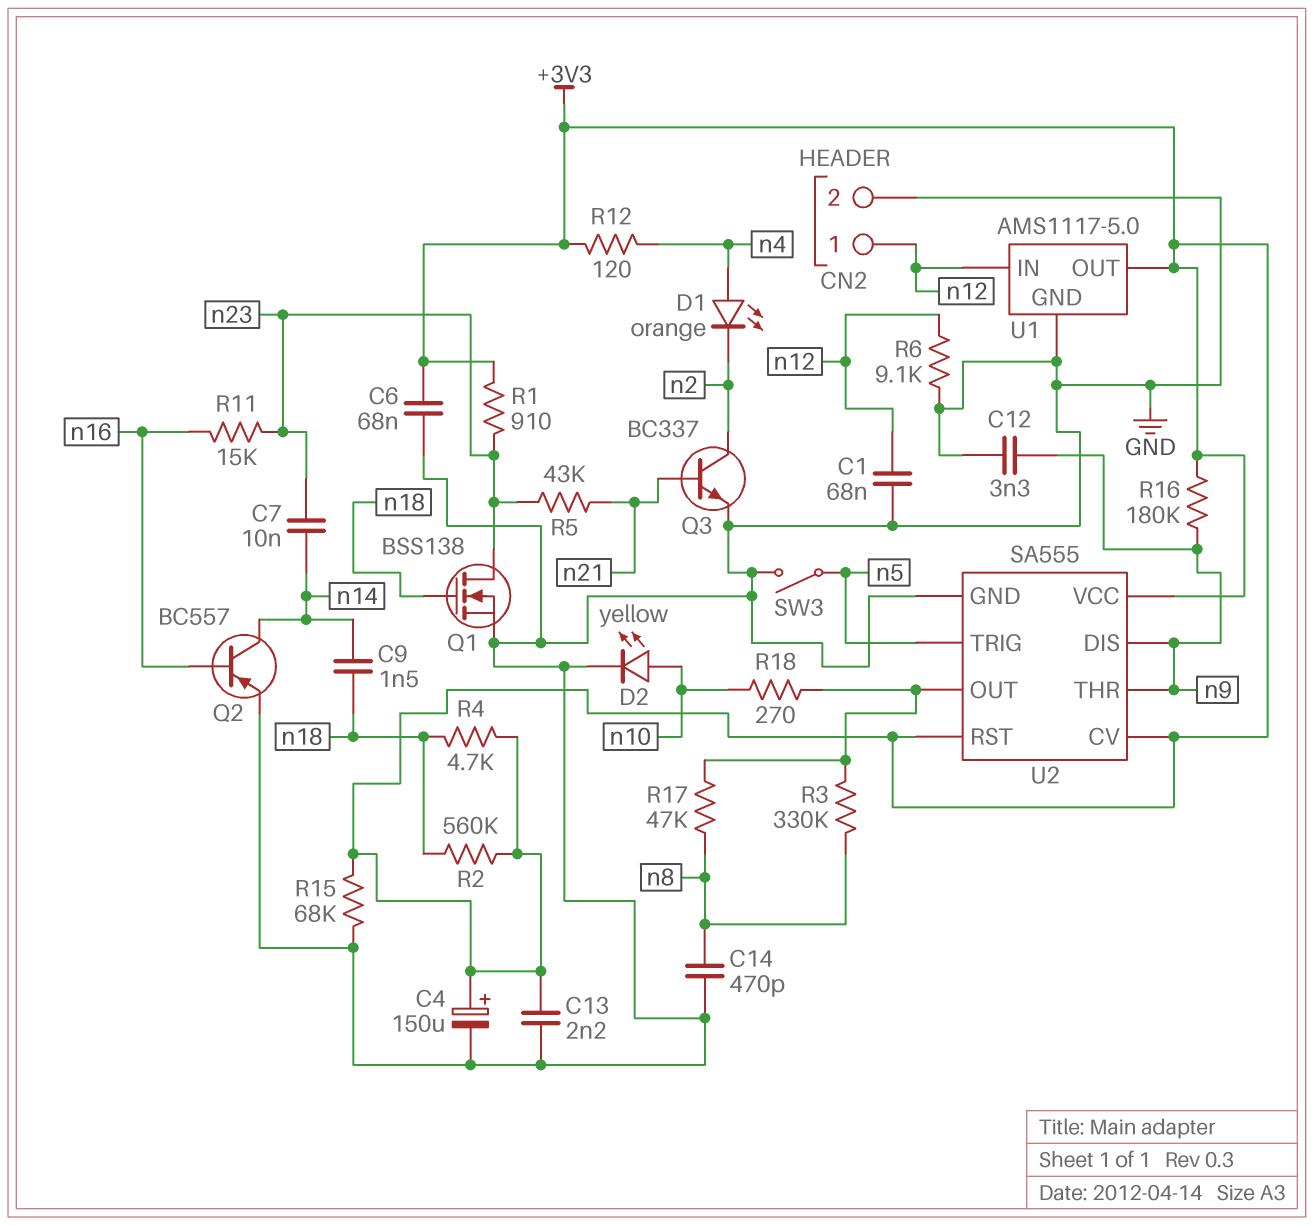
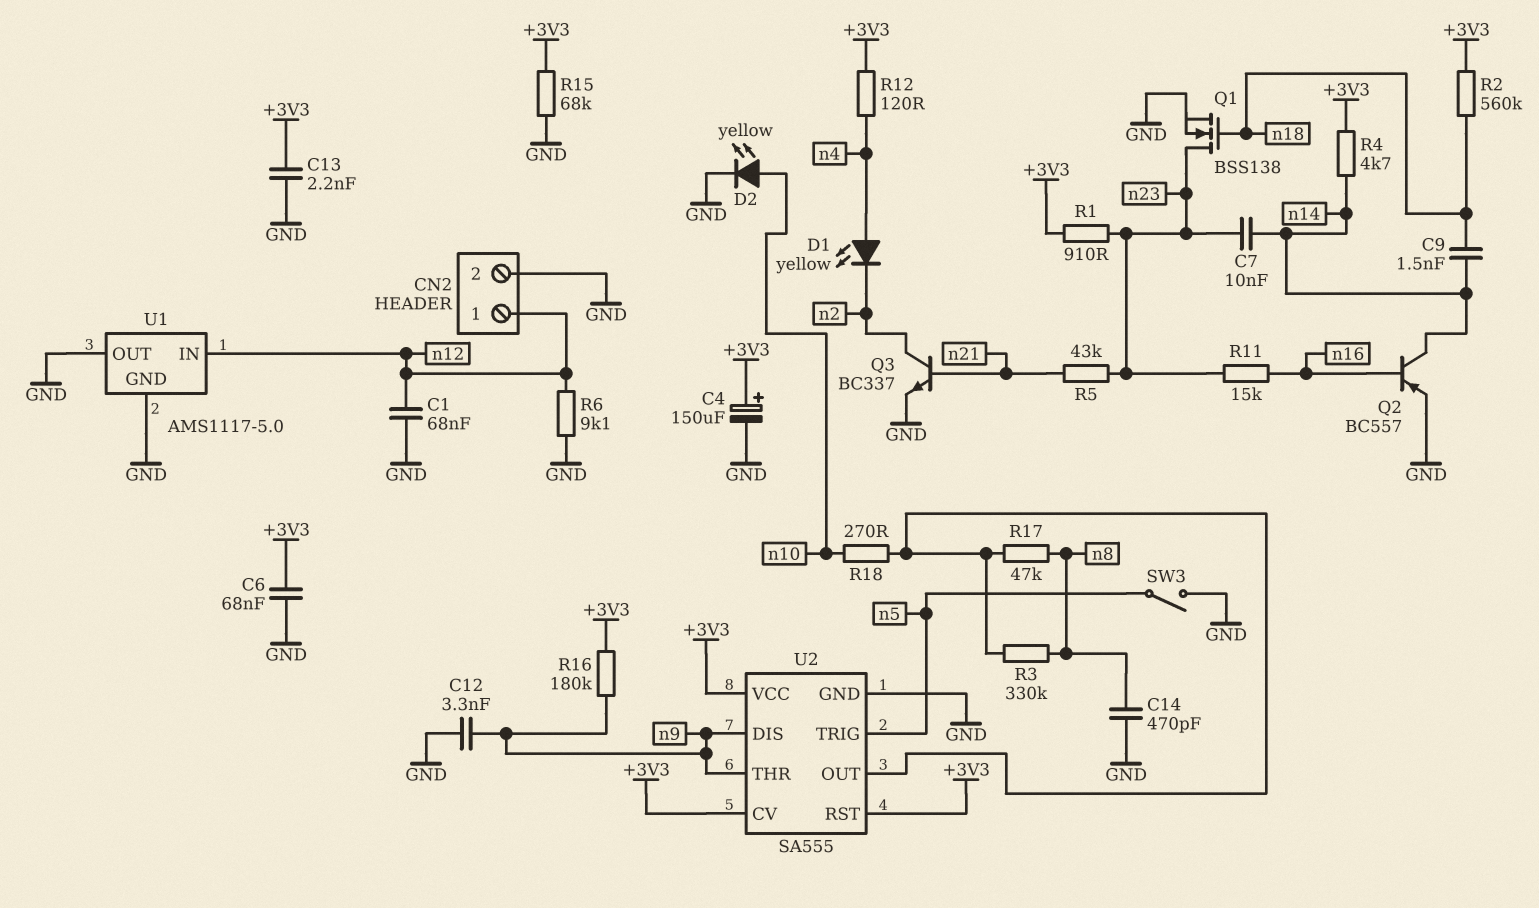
D1: LED orange (A n4, K n2) -> LED yellow (A n4, K n2)
R4: 4.7k (+3V3, n18) -> 4.7k (+3V3, n14)
U1 pin OUT: +3V3 -> GND

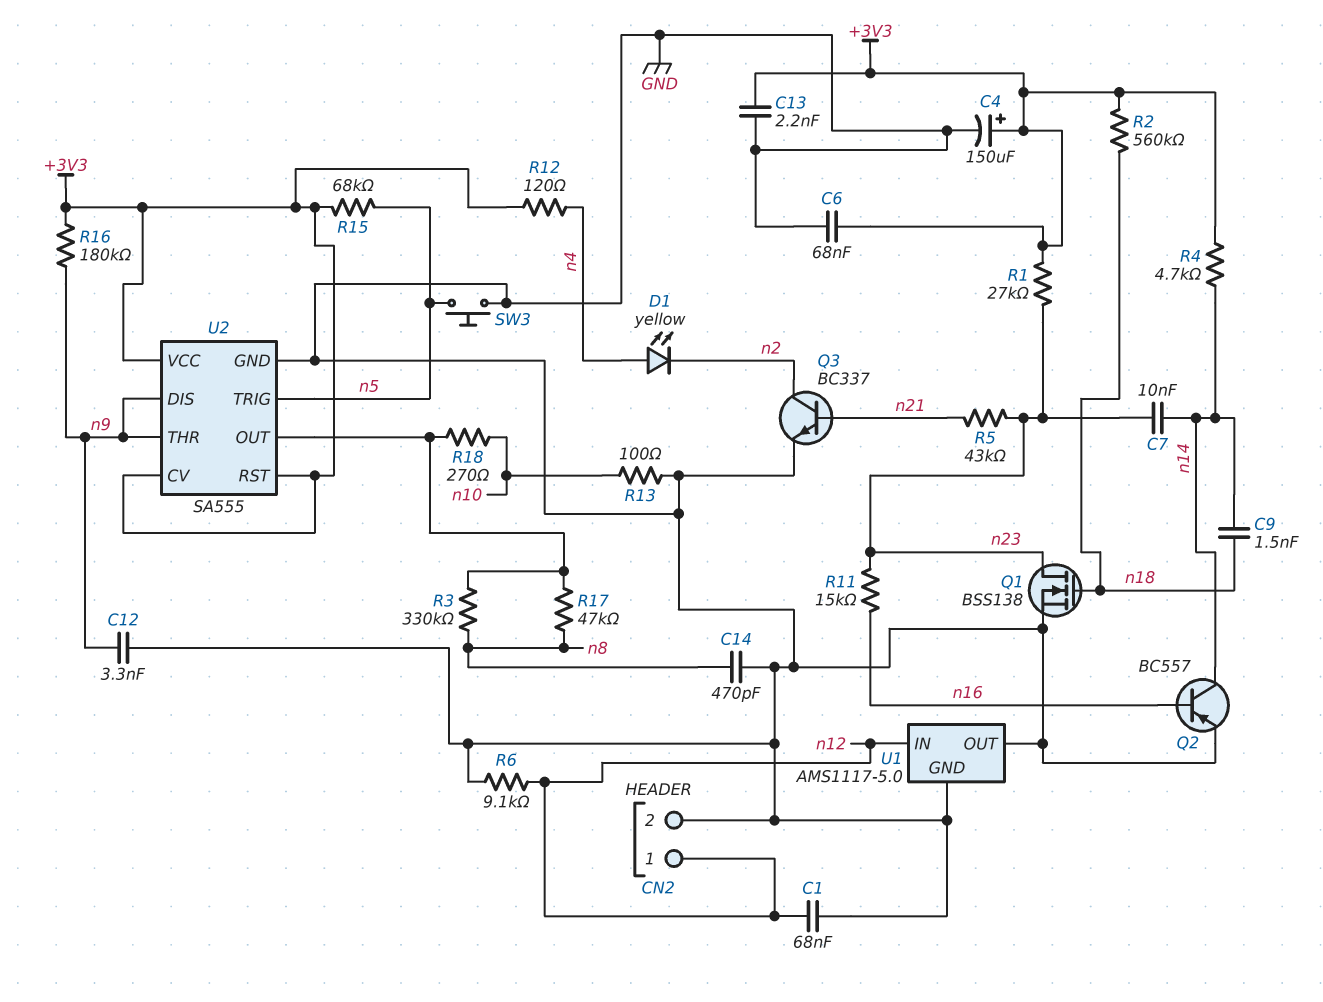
D2: LED yellow (A n10, K GND) -> none
R1: 910 (+3V3, n23) -> 27k (+3V3, n23)
R13: none -> 100 (GND, n10)
R15: 68k (+3V3, GND) -> 68k (+3V3, n5)
SW3: switch (GND, n5) -> button (GND, n5)

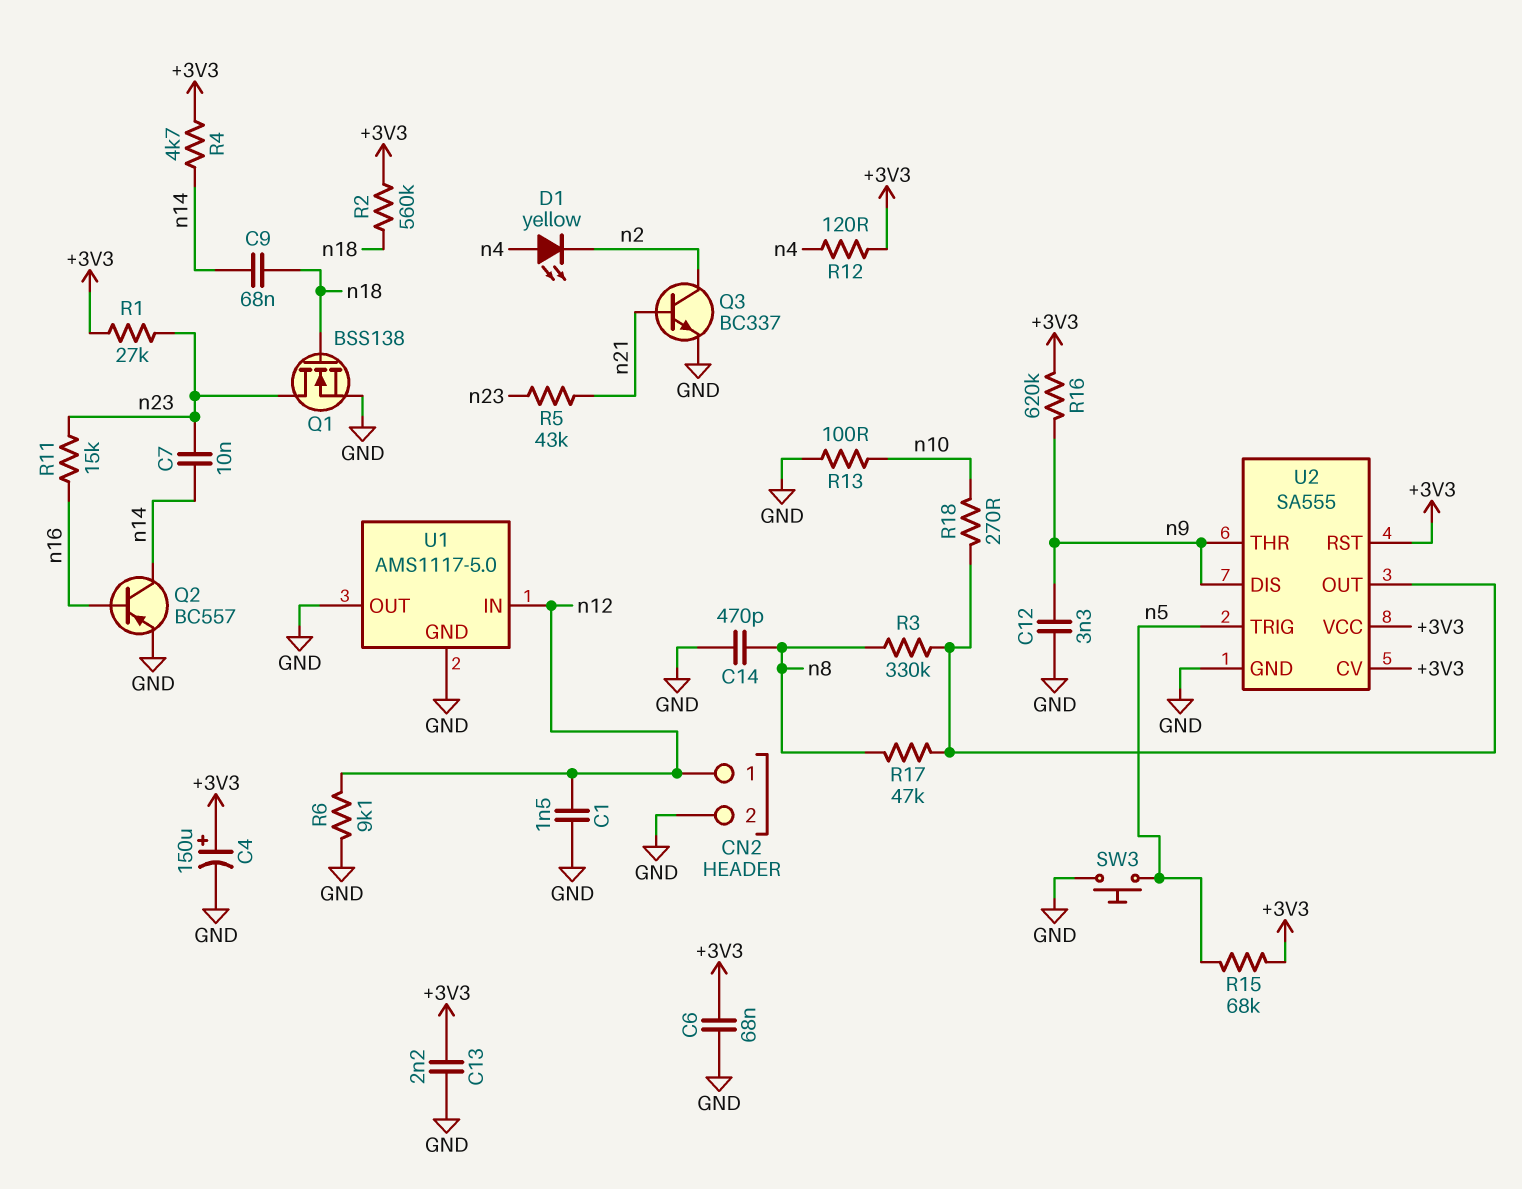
C1: 68nF (GND, n12) -> 1.5nF (GND, n12)
C9: 1.5nF (n14, n18) -> 68nF (n14, n18)
R16: 180k (+3V3, n9) -> 620k (+3V3, n9)

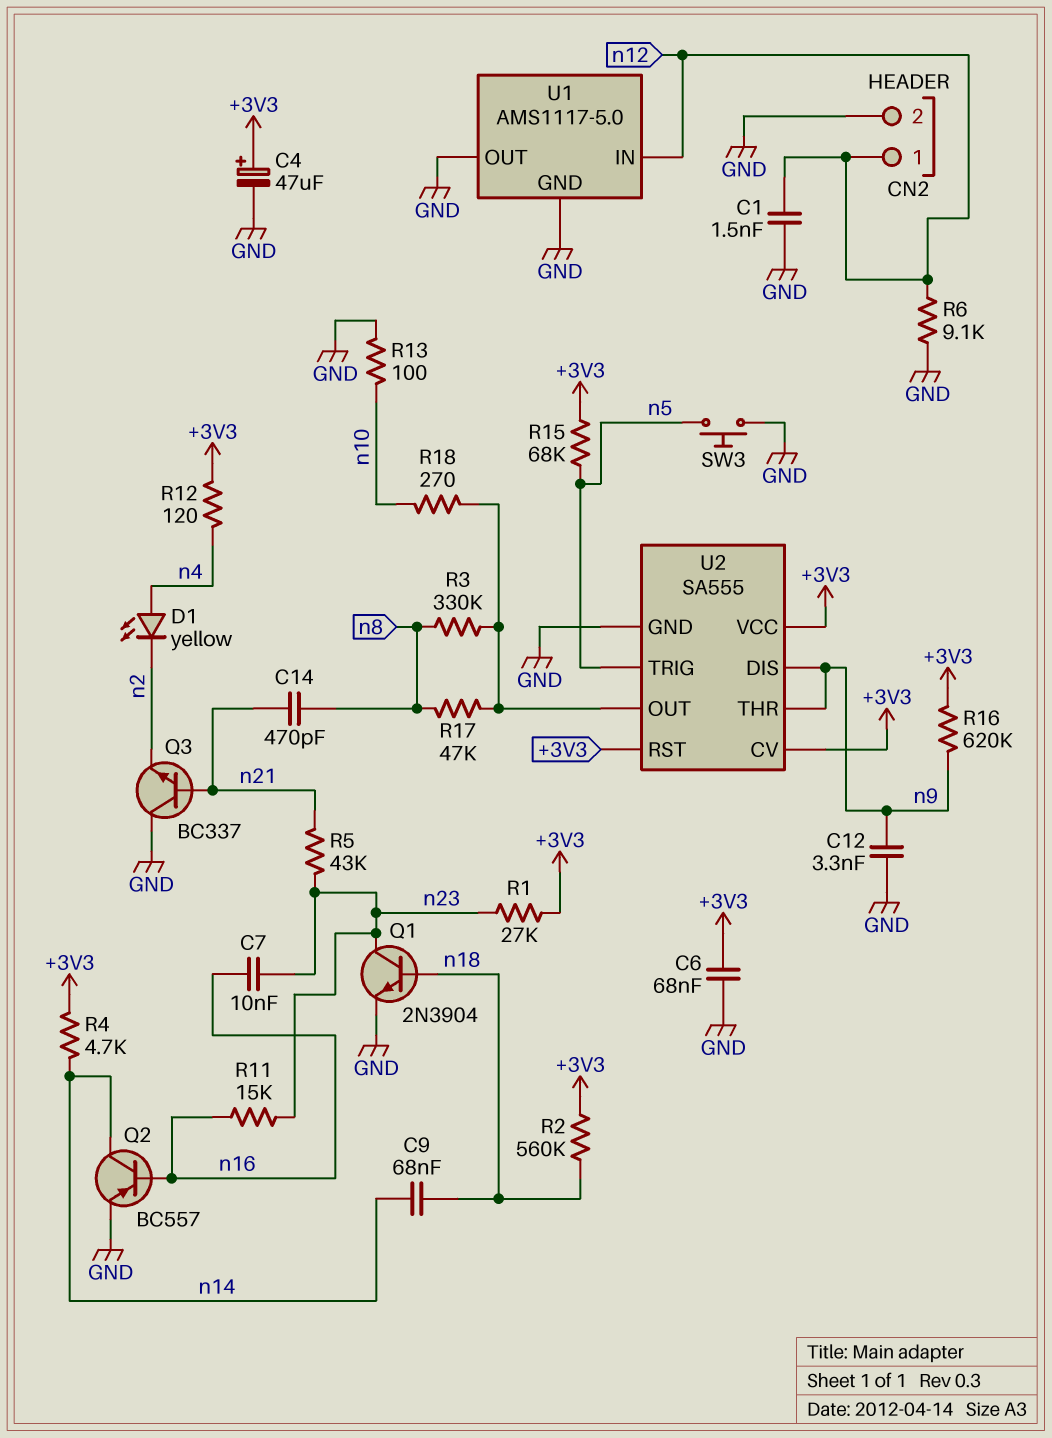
C4: 150uF (plus +3V3, minus GND) -> 47uF (plus +3V3, minus GND)
C7: 10nF (n14, n23) -> 10nF (n16, n23)
C13: 2.2nF (+3V3, GND) -> none
C14: 470pF (GND, n8) -> 470pF (n8, n21)
Q1: NMOS BSS138 (G n18, D n23, S GND) -> NPN 2N3904 (B n18, C n23, E GND)
Q3: NPN BC337 (B n21, C n2, E GND) -> NPN BC337 (B n21, C GND, E n2)

